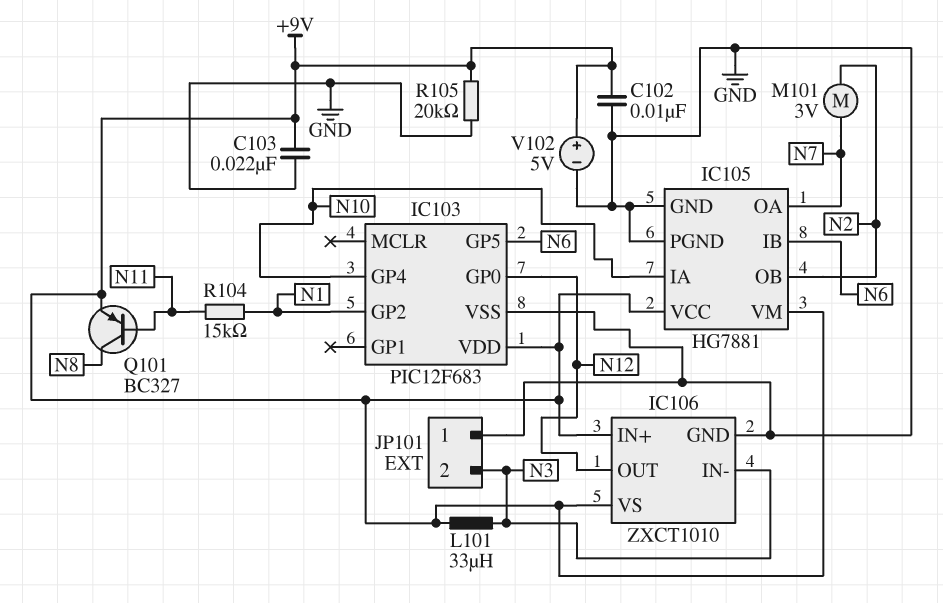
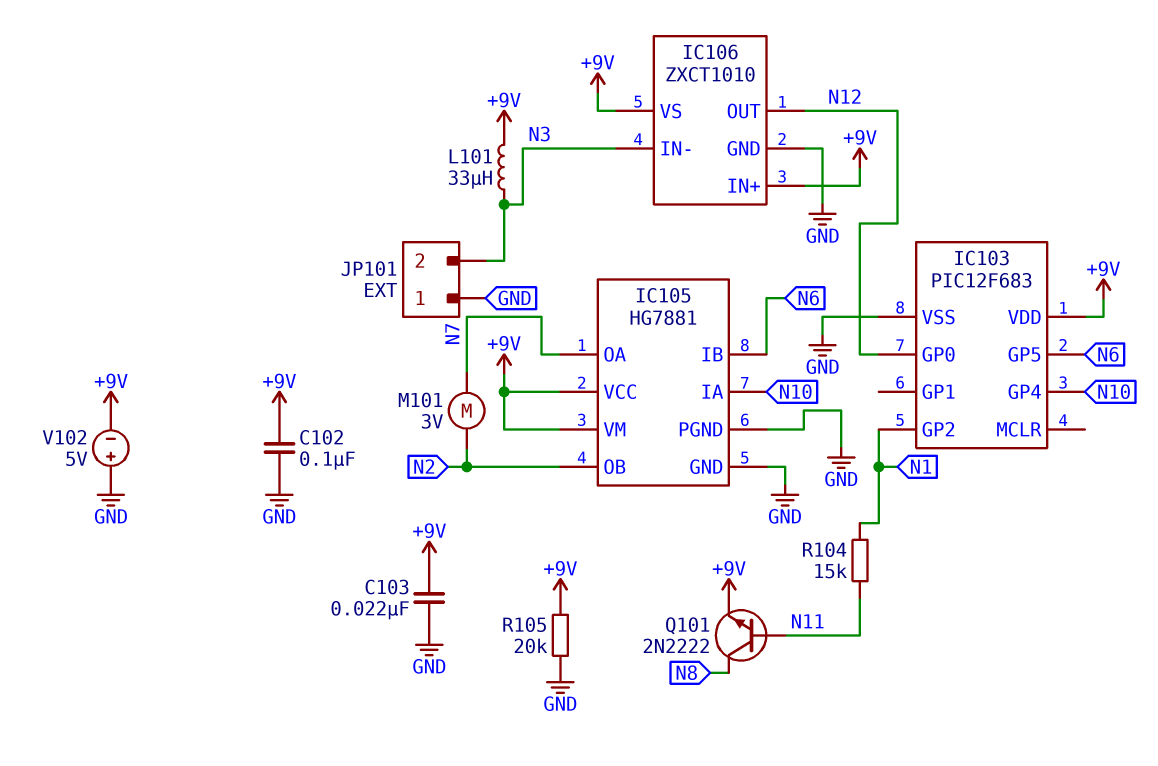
C102: 10nF (+9V, GND) -> 100nF (+9V, GND)
Q101: PNP BC327 (B N11, C N8, E +9V) -> NPN 2N2222 (B N11, C N8, E +9V)
V102: 5V (plus +9V, minus GND) -> 5V (plus GND, minus +9V)

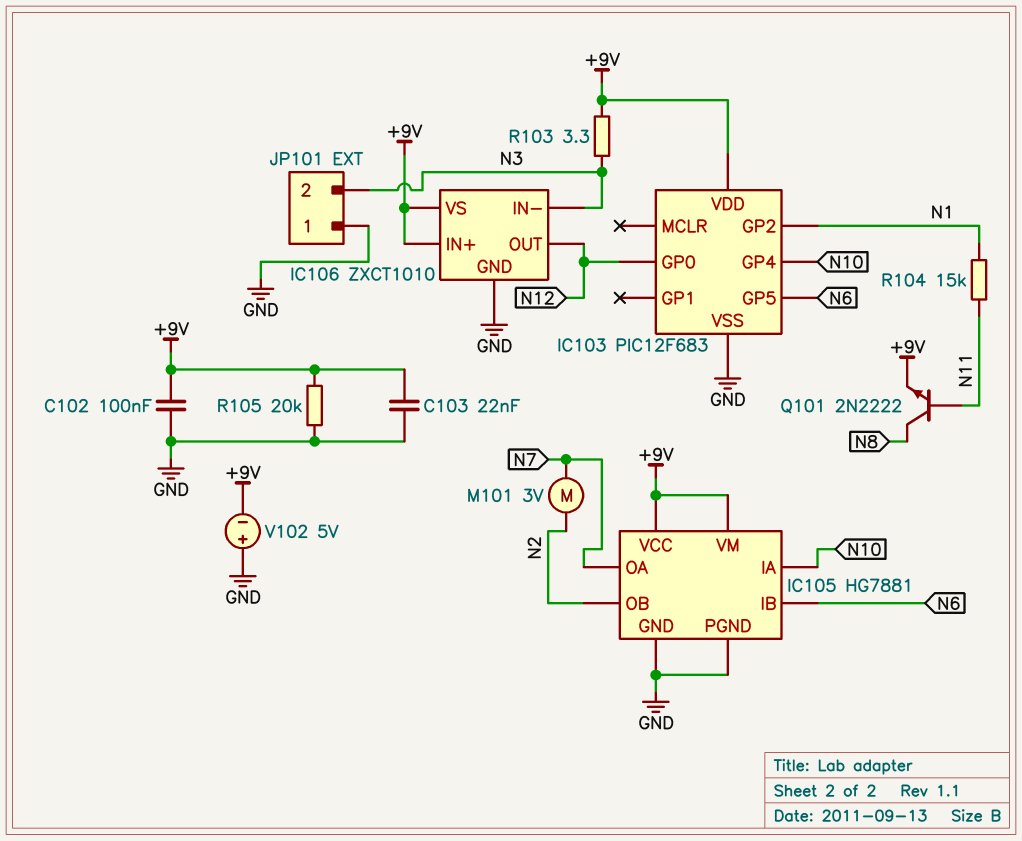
L101: 33uH (+9V, N3) -> none
R103: none -> 3.3 (+9V, N3)

